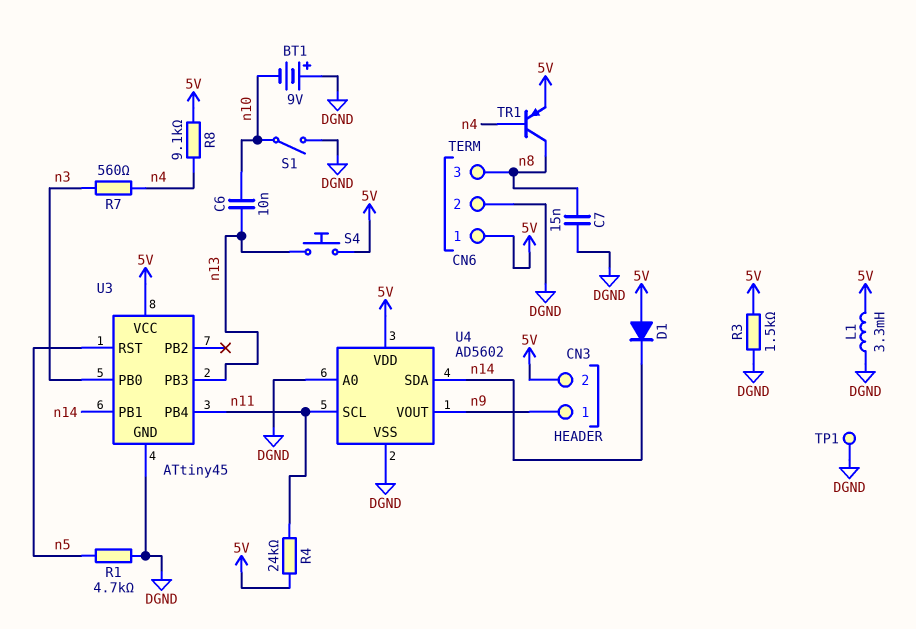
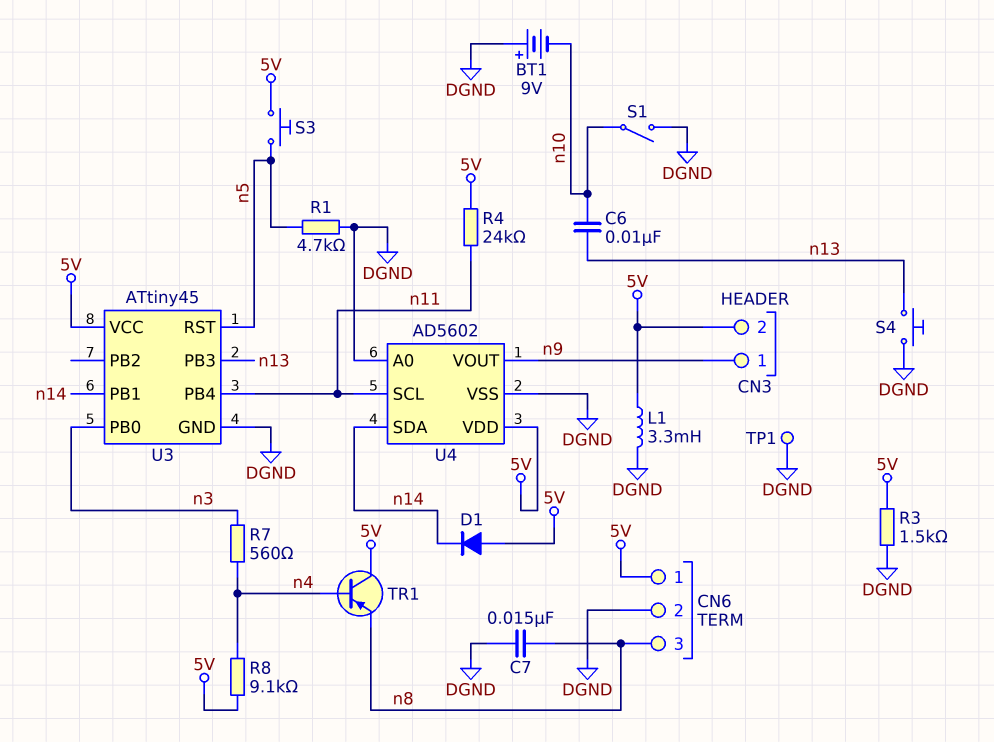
S3: none -> button (5V, n5)
S4: button (5V, n13) -> button (DGND, n13)
TR1: PNP (B n4, C n8, E 5V) -> PNP (B n4, C 5V, E n8)

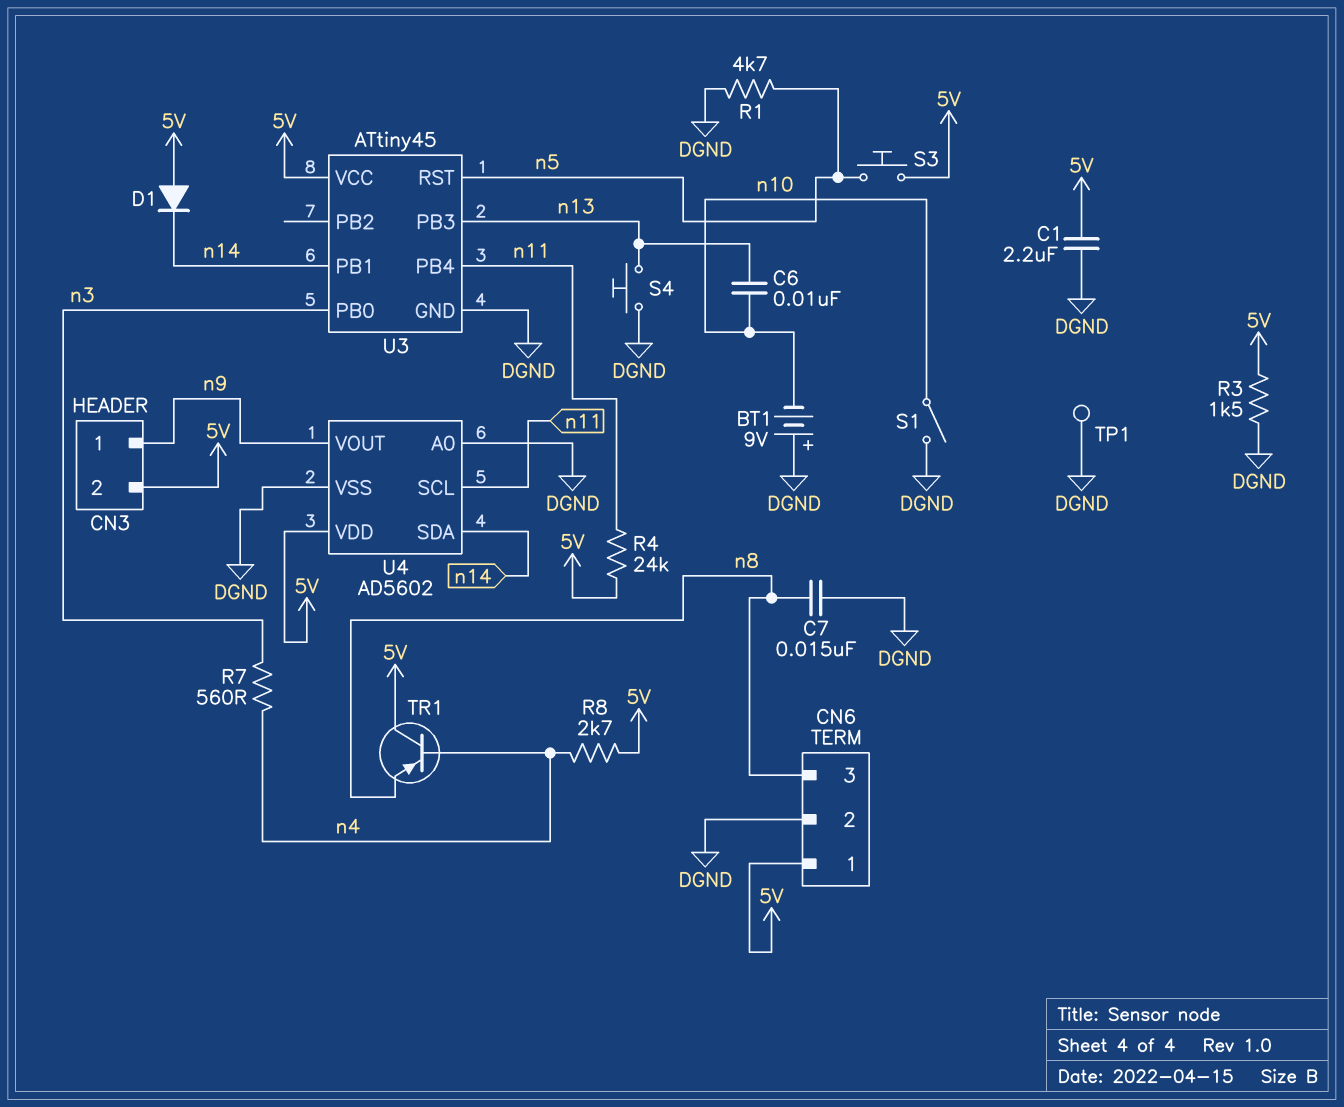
C1: none -> 2.2uF (5V, DGND)
L1: 3.3mH (5V, DGND) -> none
R8: 9.1k (5V, n4) -> 2.7k (5V, n4)

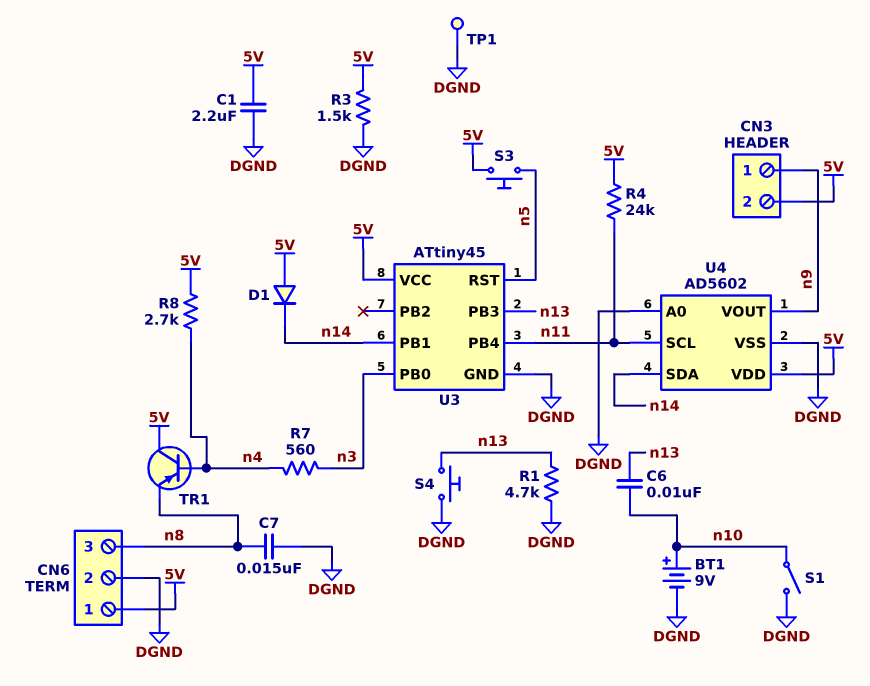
BT1: 9V (plus DGND, minus n10) -> 9V (plus n10, minus DGND)
R1: 4.7k (DGND, n5) -> 4.7k (DGND, n13)

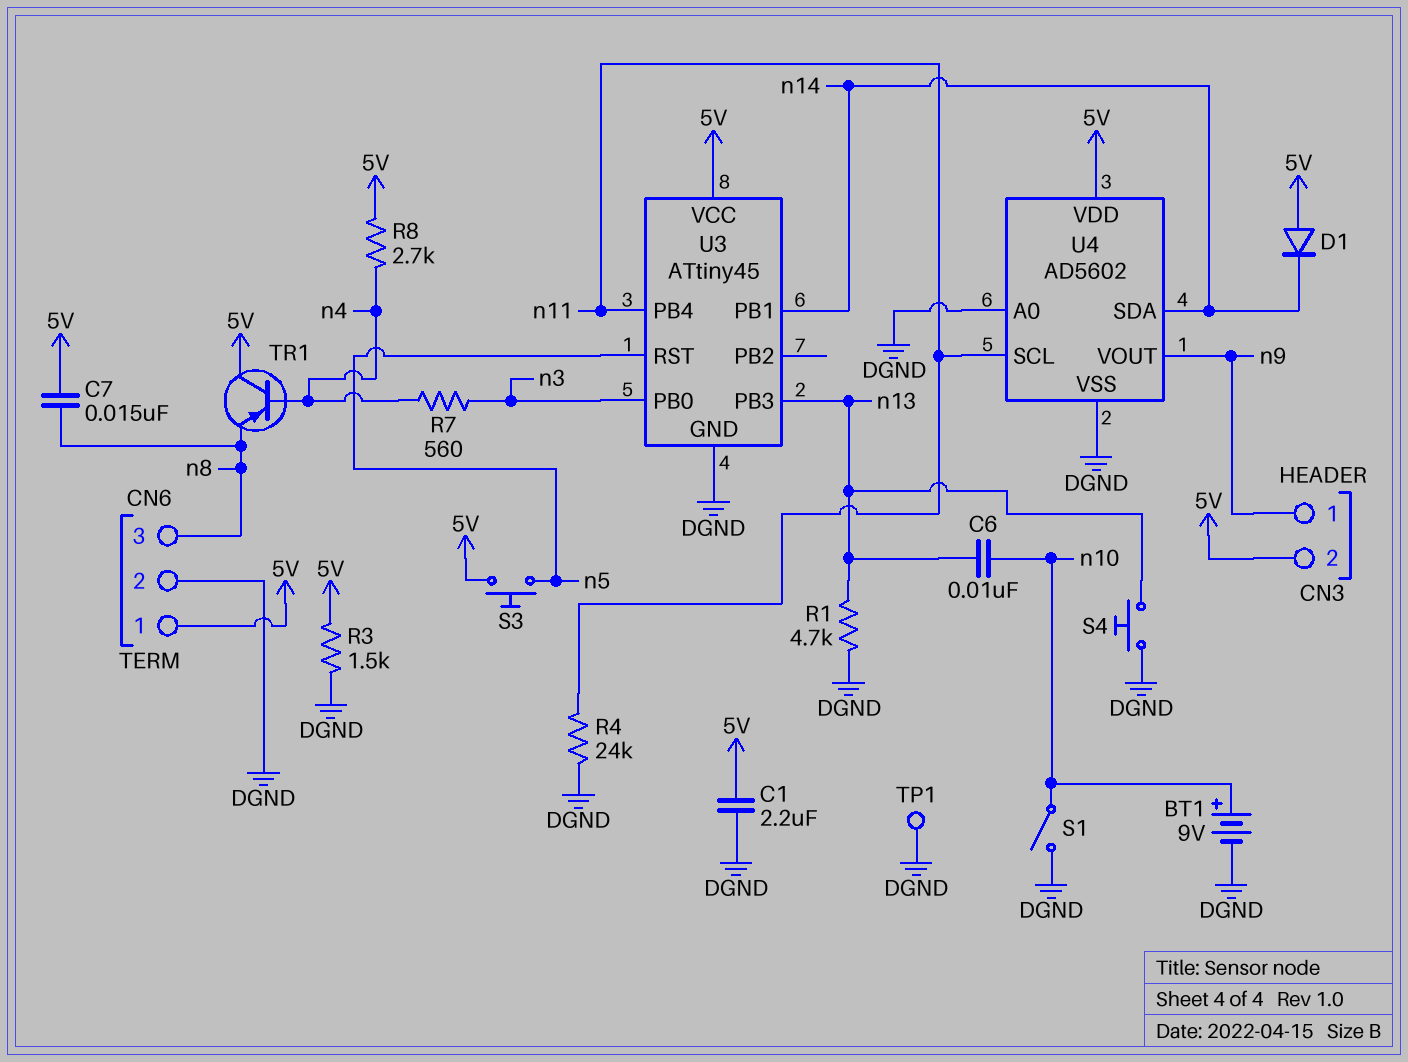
C7: 15nF (DGND, n8) -> 15nF (5V, n8)
R4: 24k (5V, n11) -> 24k (DGND, n11)

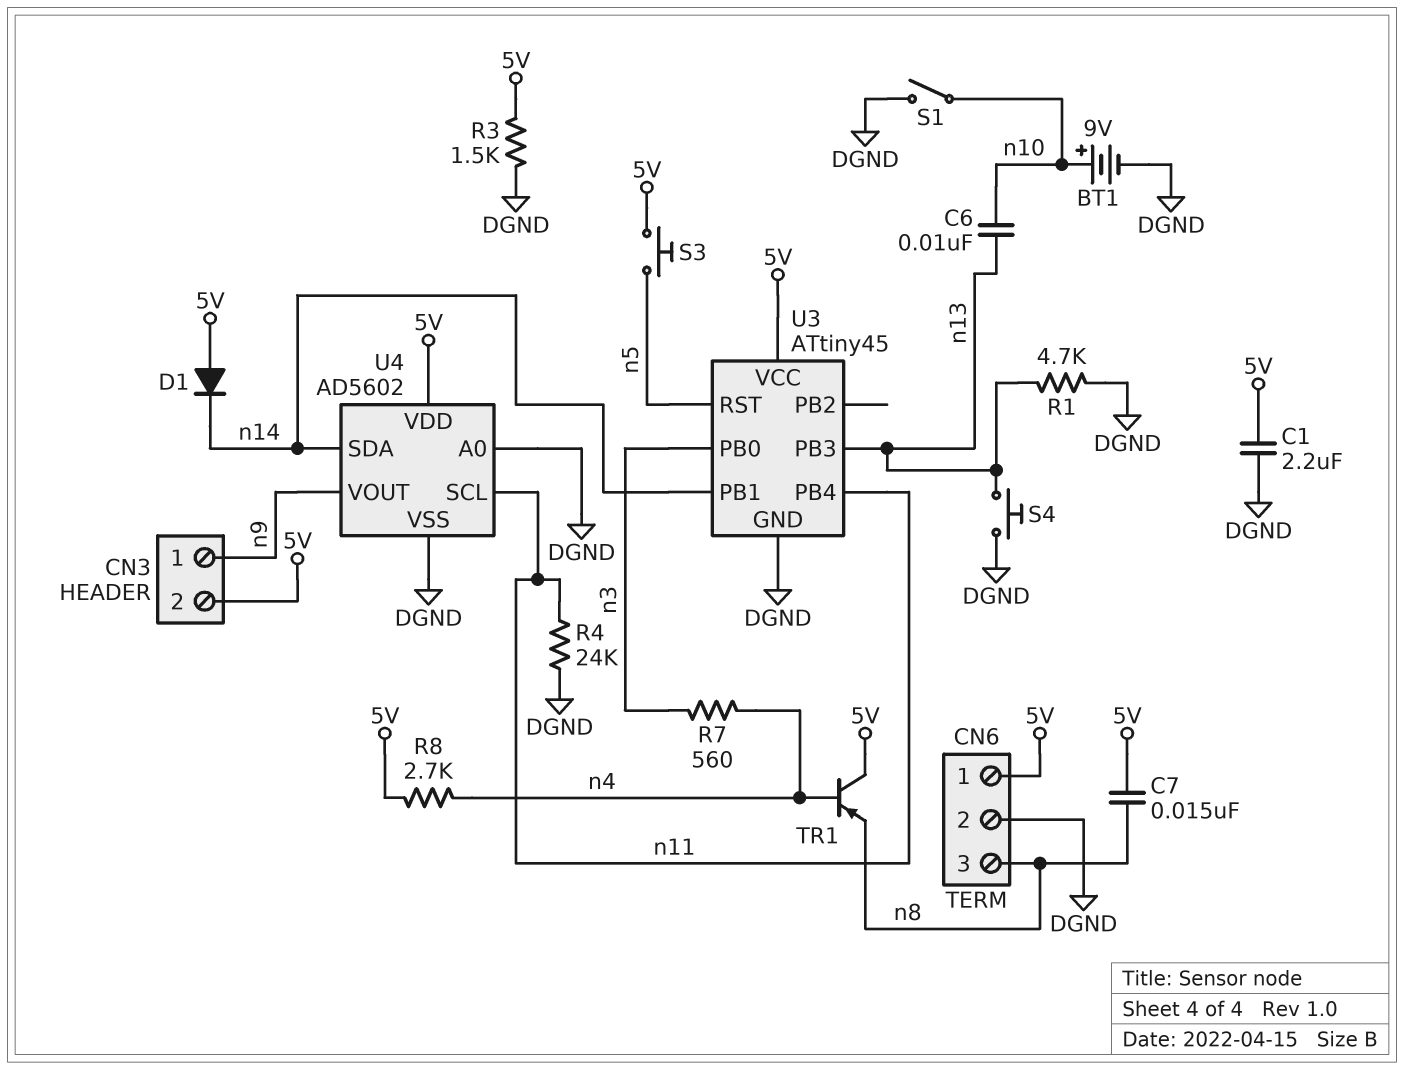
TP1: test point (DGND) -> none

